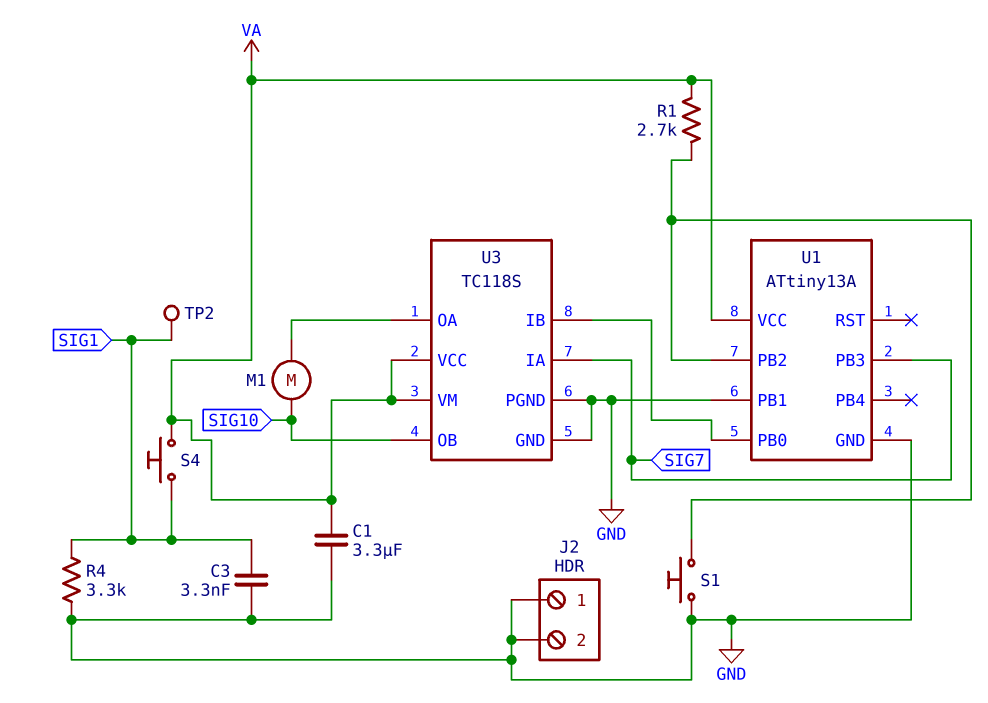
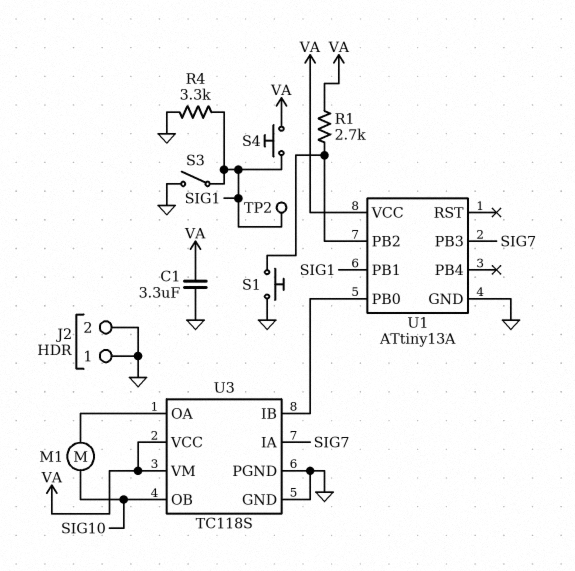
C3: 3.3nF (GND, SIG1) -> none
S3: none -> switch (GND, SIG1)
U1 pin PB1: GND -> SIG1

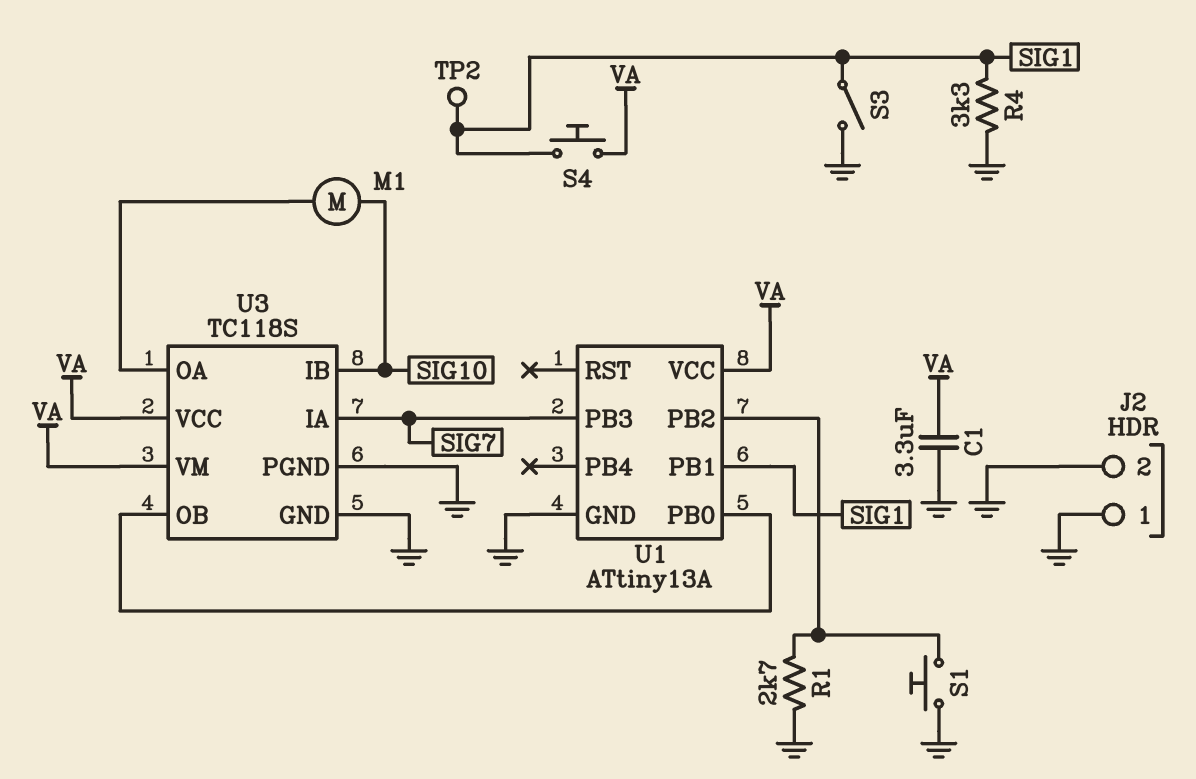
R1: 2.7k (U1/PB2, VA) -> 2.7k (GND, U1/PB2)
U3 pin IB: U1/PB0 -> SIG10
U3 pin OB: SIG10 -> U1/PB0

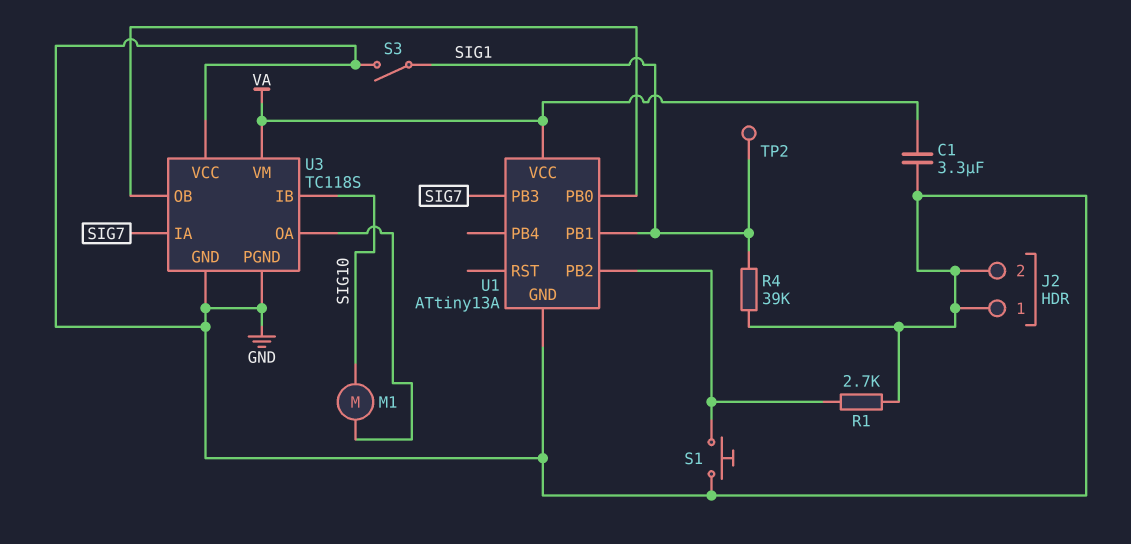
R4: 3.3k (GND, SIG1) -> 39k (GND, SIG1)
S4: button (SIG1, VA) -> none
U3 pin VCC: VA -> GND

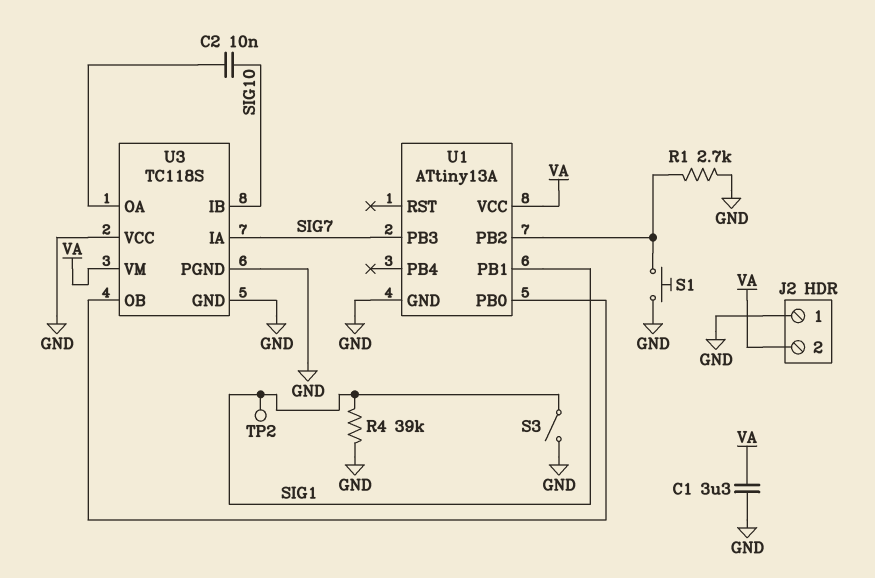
C2: none -> 10nF (SIG10, U3/OA)
J2 pin 2: GND -> VA
M1: motor (SIG10, U3/OA) -> none

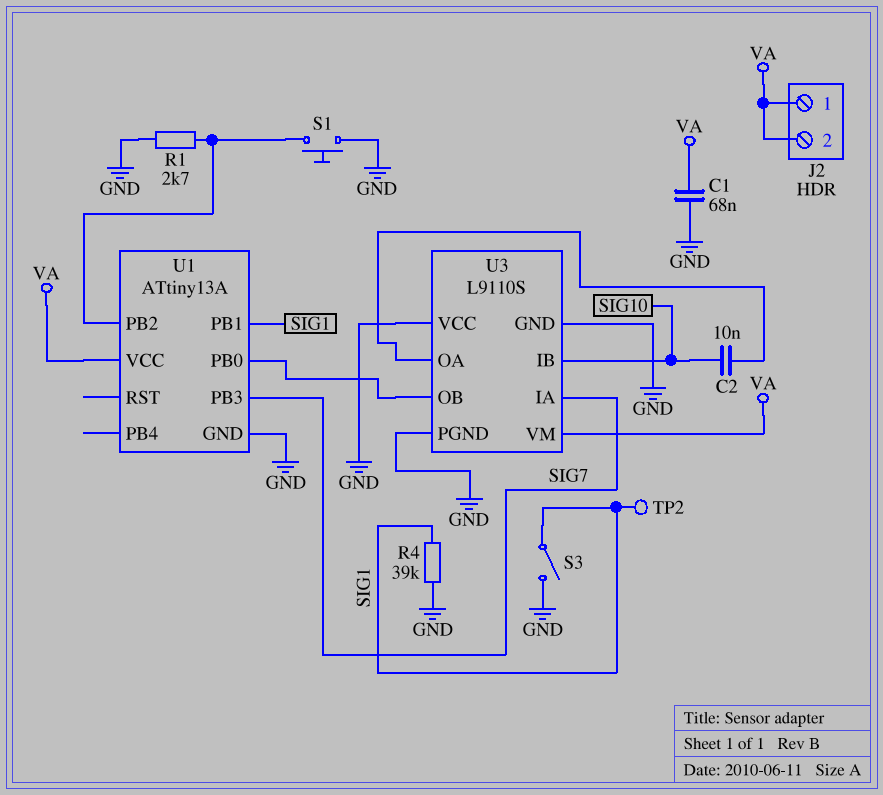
C1: 3.3uF (GND, VA) -> 68nF (GND, VA)
J2 pin 1: GND -> VA
U3: TC118S -> L9110S

